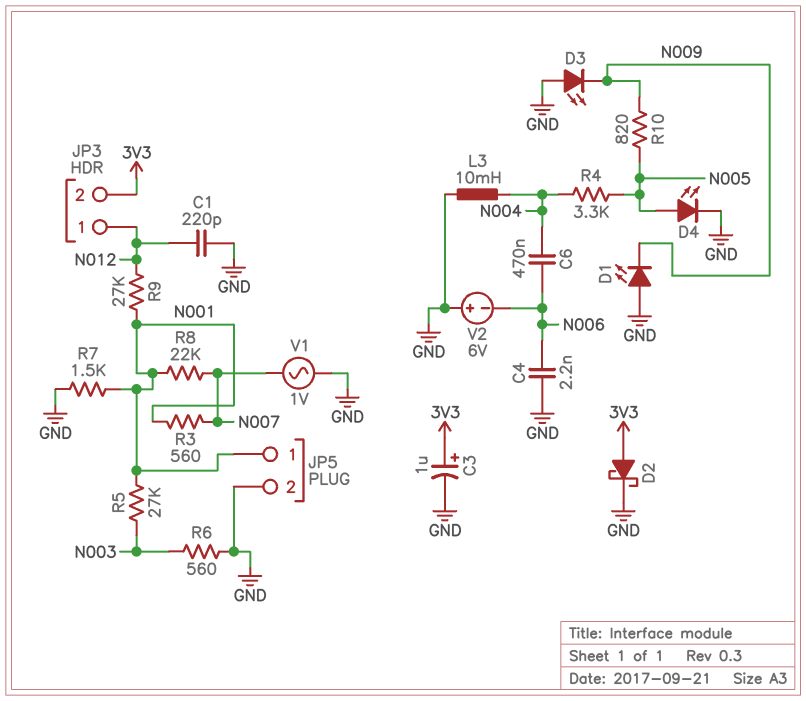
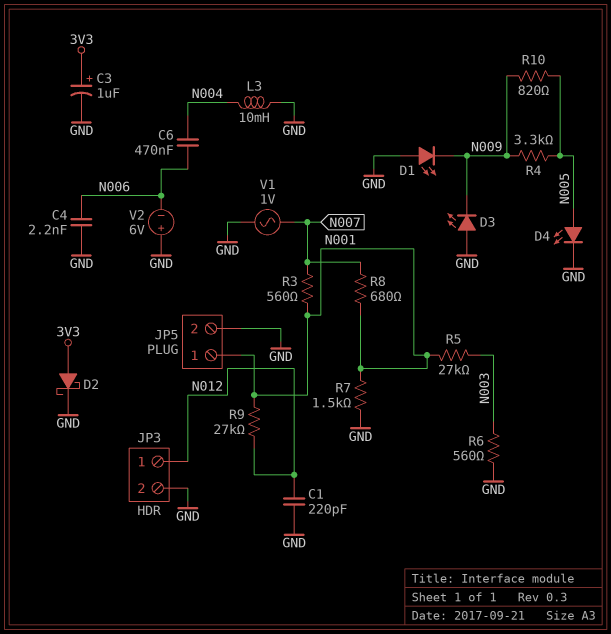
JP3 pin 2: 3V3 -> GND
R4: 3.3k (N004, N005) -> 3.3k (N005, N009)
R8: 22k (N001, N007) -> 680 (N001, N007)

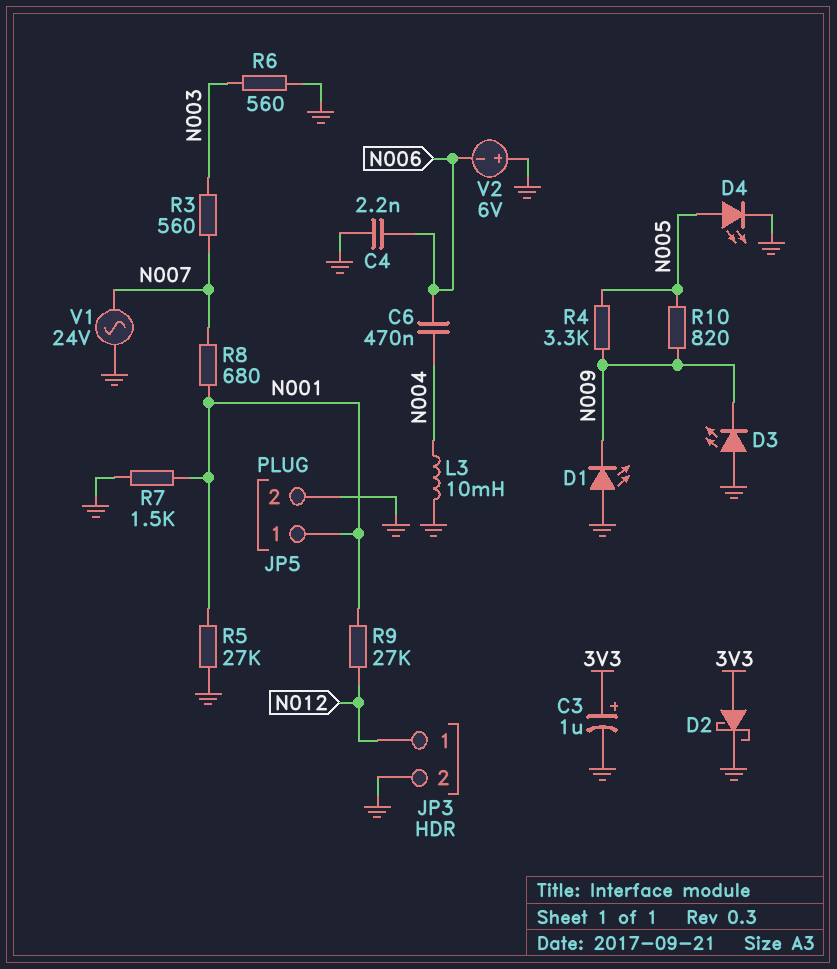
C1: 220pF (GND, N012) -> none
R3: 560 (N001, N007) -> 560 (N003, N007)
R5: 27k (N001, N003) -> 27k (GND, N001)
V1: AC 1V (GND, N007) -> AC 24V (GND, N007)

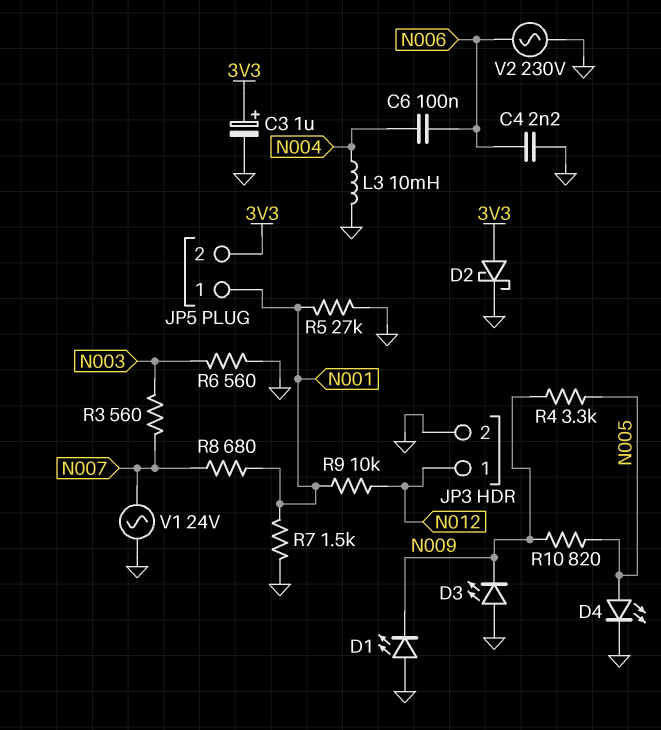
C6: 470nF (N004, N006) -> 100nF (N004, N006)
JP5 pin 2: GND -> 3V3
R9: 27k (N001, N012) -> 10k (N001, N012)
V2: 6V (plus GND, minus N006) -> AC 230V (GND, N006)

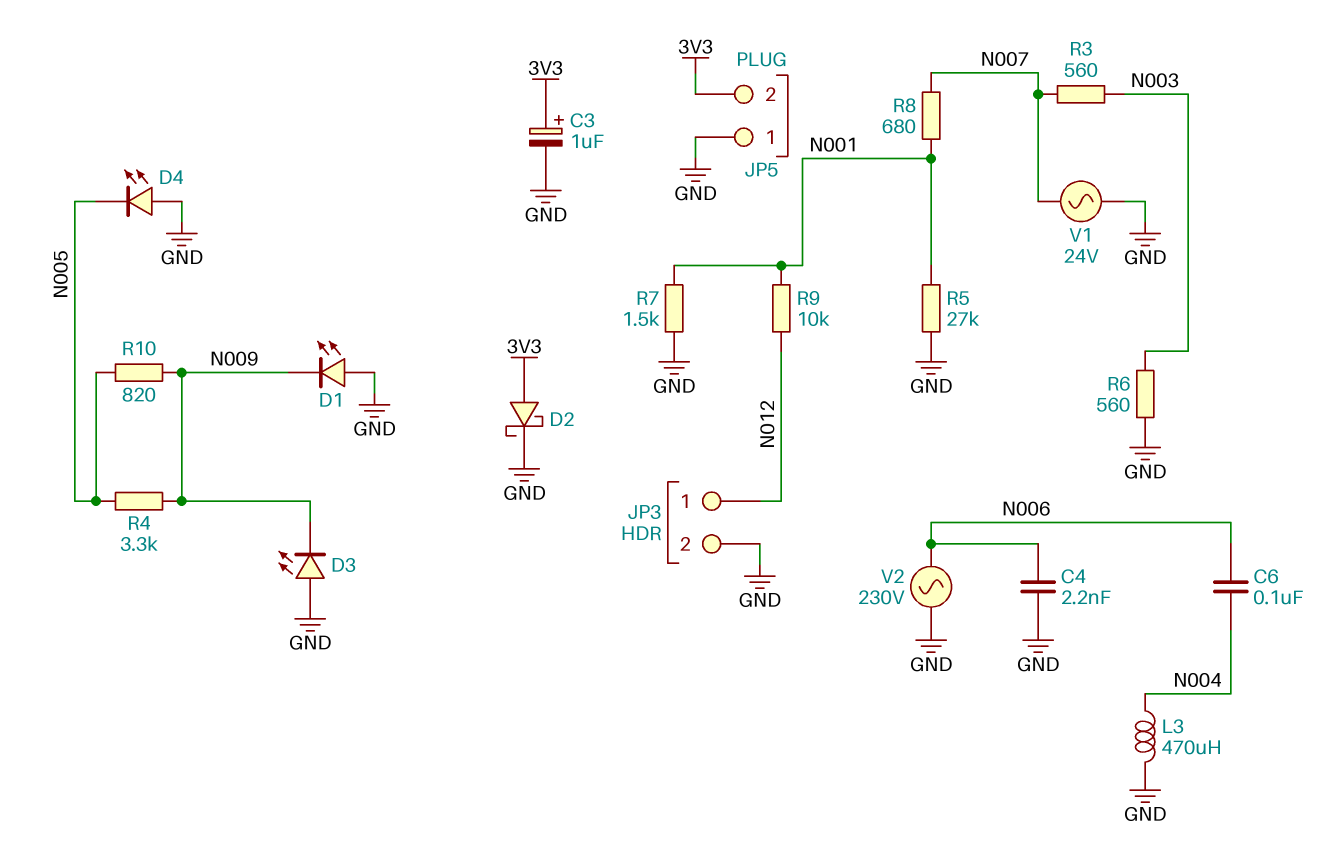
D4: LED (A N005, K GND) -> LED (A GND, K N005)
JP5 pin 1: N001 -> GND
L3: 10mH (GND, N004) -> 470uH (GND, N004)

